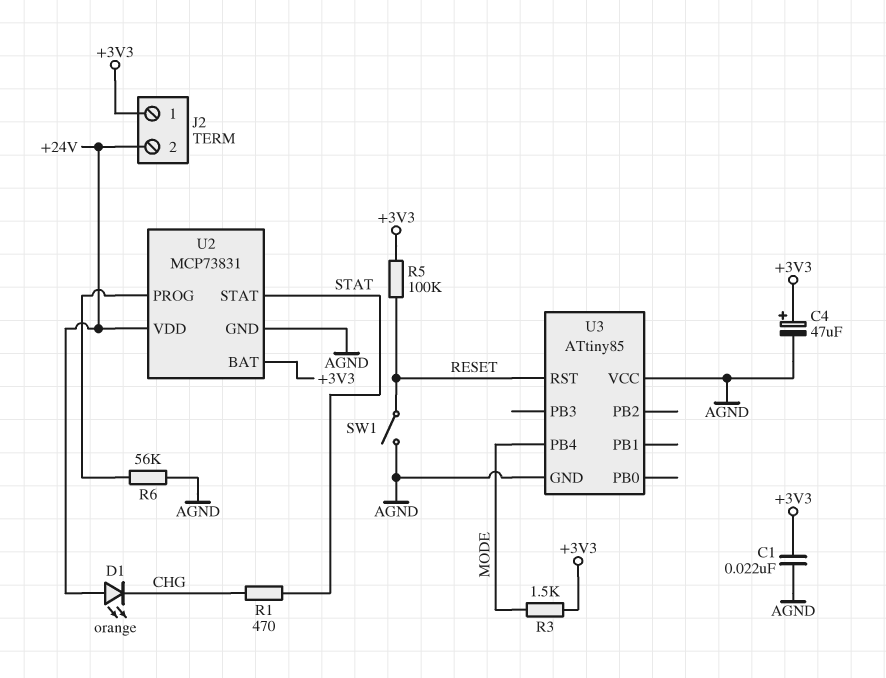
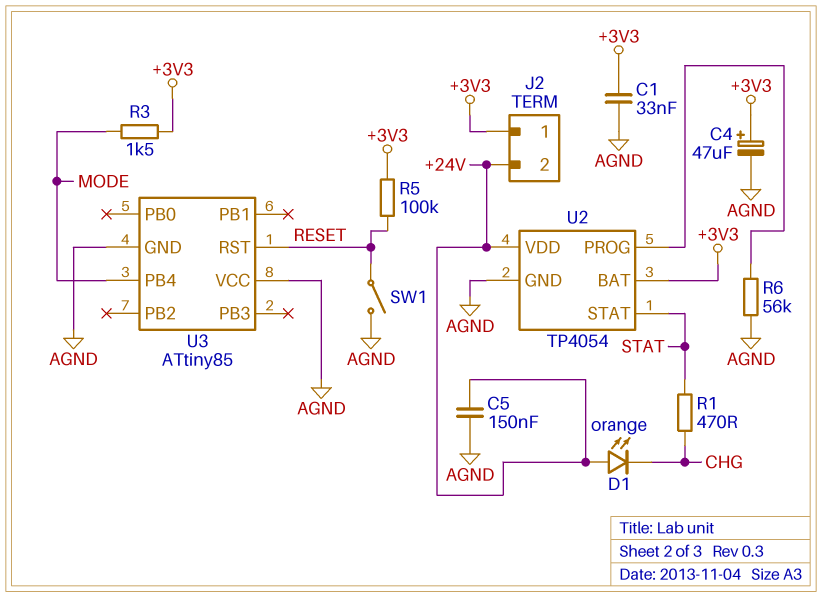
C1: 22nF (+3V3, AGND) -> 33nF (+3V3, AGND)
C5: none -> 150nF (+24V, AGND)
U2: MCP73831 -> TP4054

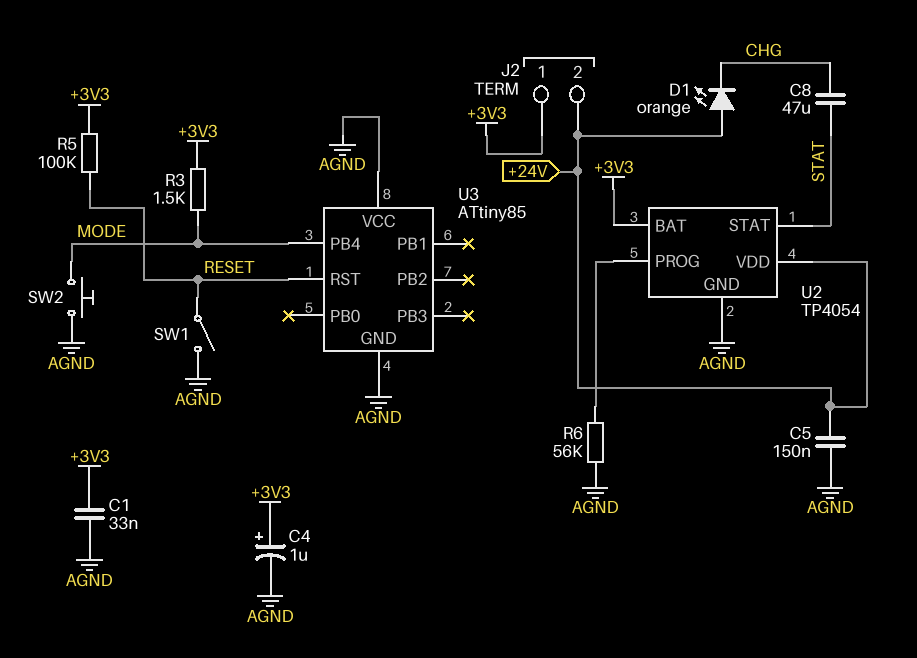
C4: 47uF (plus +3V3, minus AGND) -> 1uF (plus +3V3, minus AGND)
C8: none -> 47uF (CHG, STAT)
R1: 470 (CHG, STAT) -> none
SW2: none -> button (AGND, MODE)

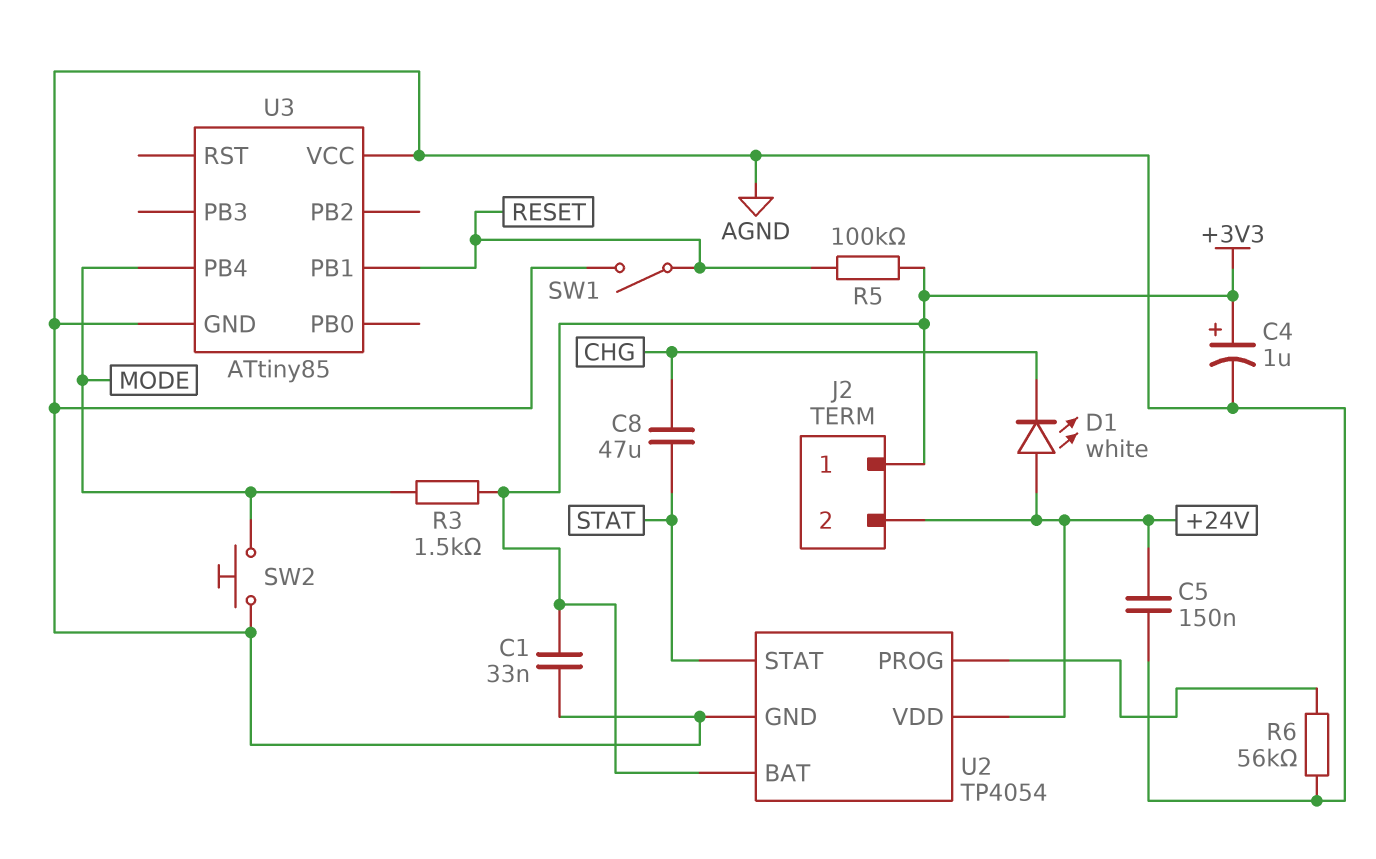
D1: LED orange (A +24V, K CHG) -> LED white (A +24V, K CHG)
U3 pin PB1: none -> RESET
U3 pin RST: RESET -> none

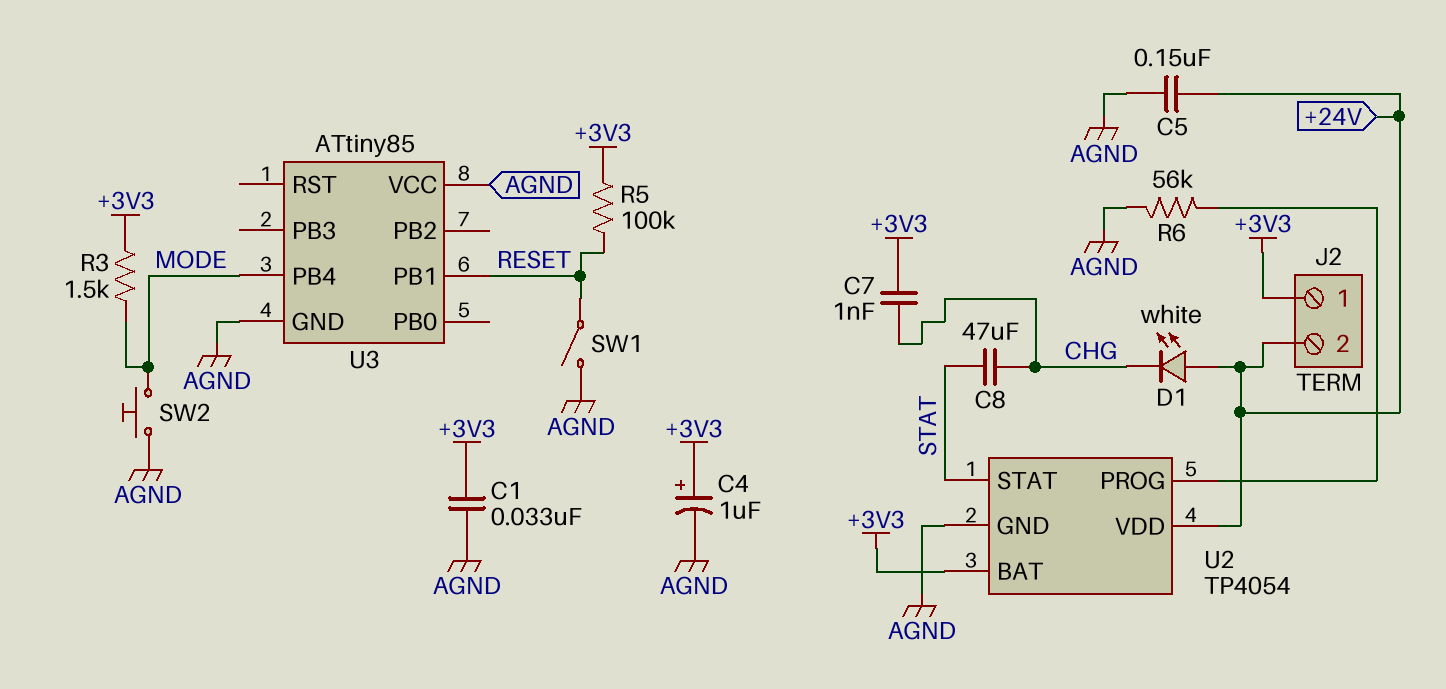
C7: none -> 1nF (+3V3, CHG)

